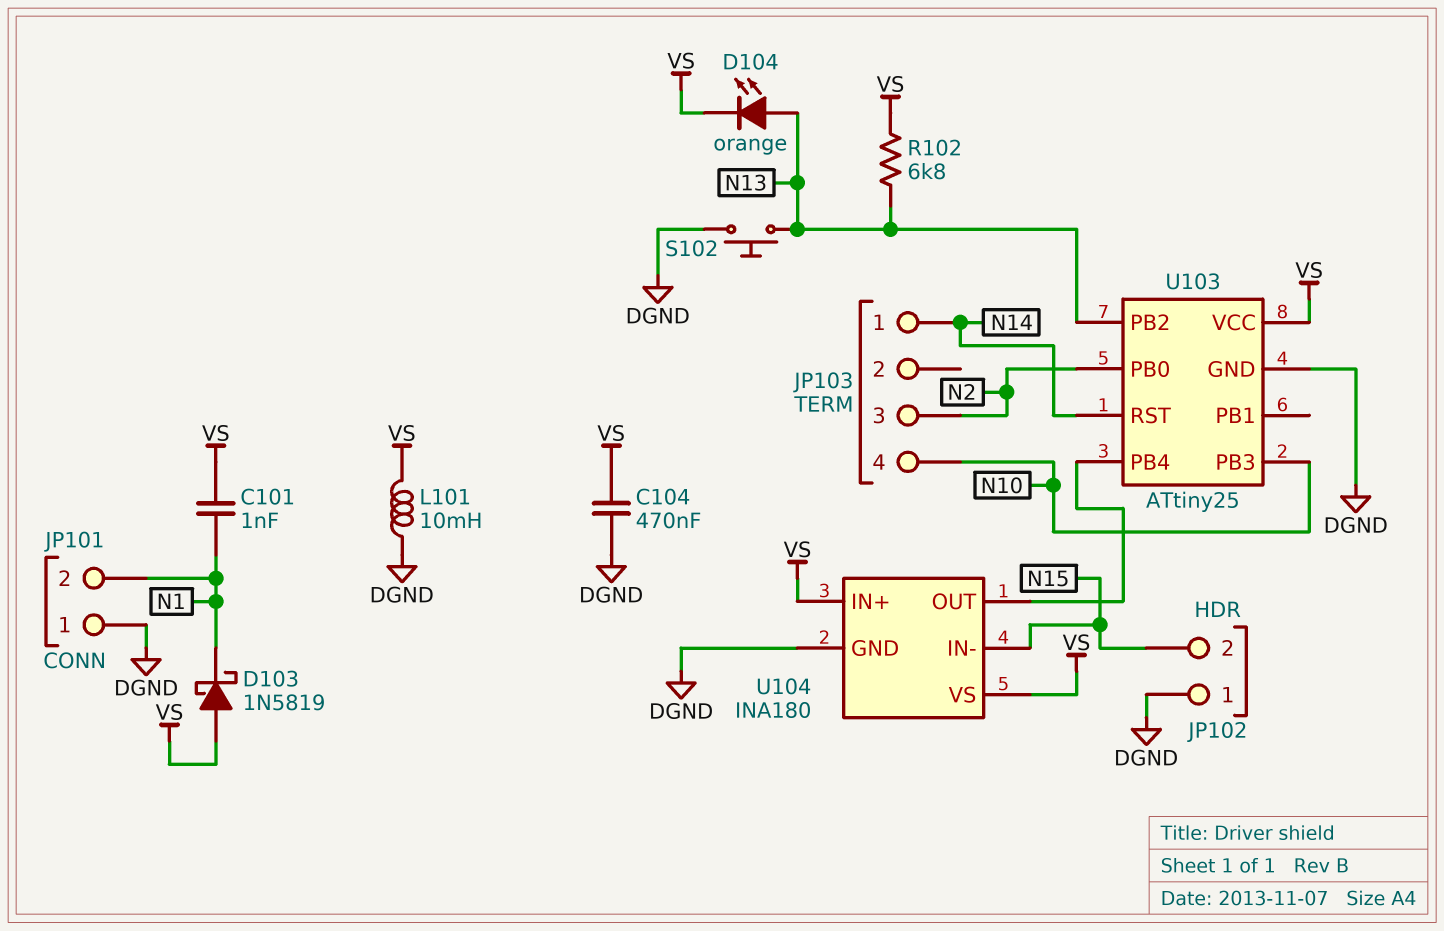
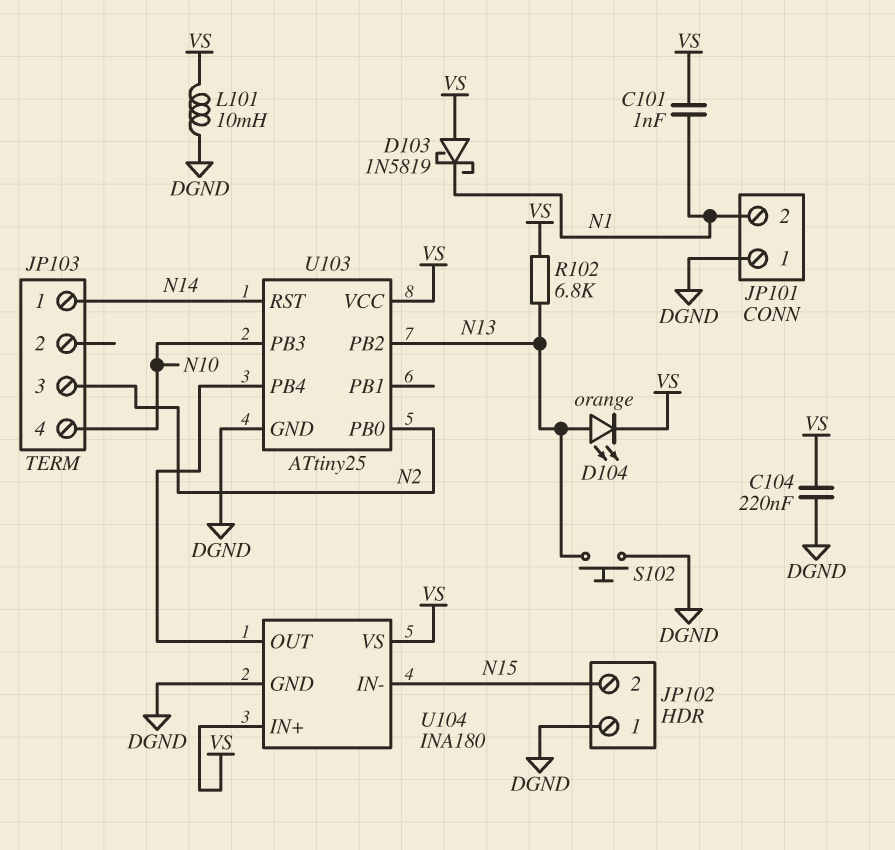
C104: 470nF (DGND, VS) -> 220nF (DGND, VS)

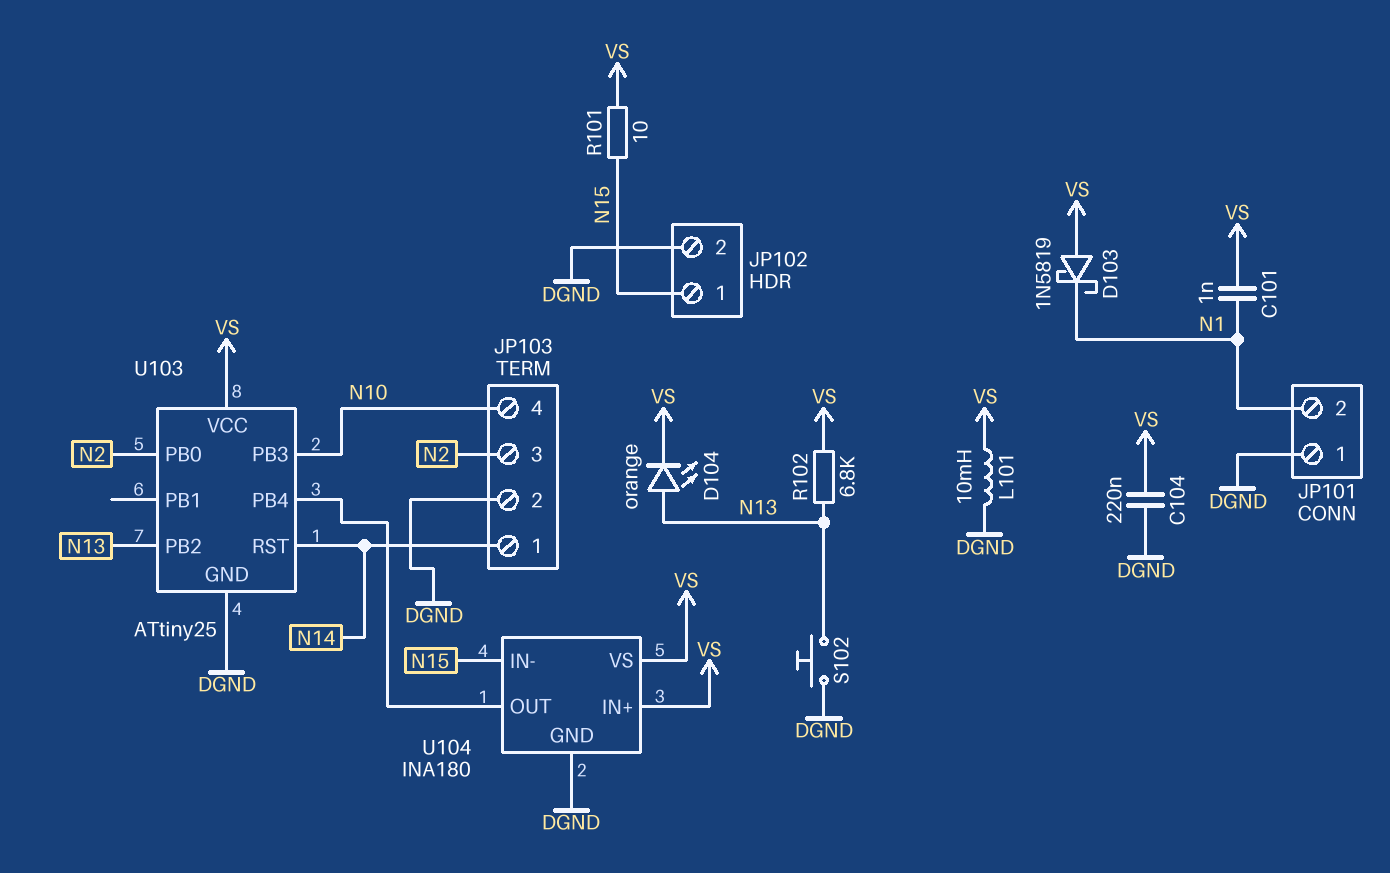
JP102 pin 1: DGND -> N15
JP102 pin 2: N15 -> DGND
JP103 pin 2: none -> DGND
R101: none -> 10 (N15, VS)

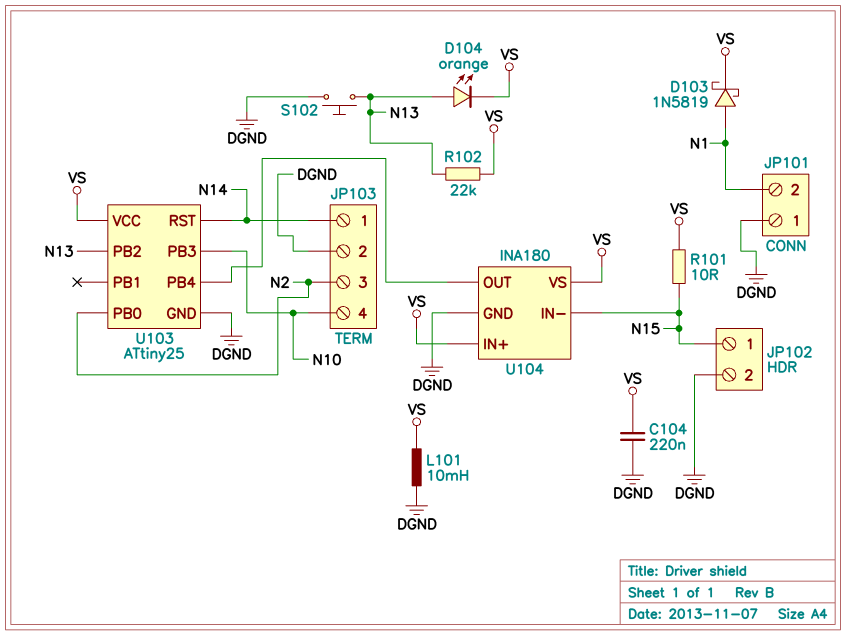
C101: 1nF (N1, VS) -> none
D103: schottky 1N5819 (A VS, K N1) -> schottky 1N5819 (A N1, K VS)
R102: 6.8k (N13, VS) -> 22k (N13, VS)

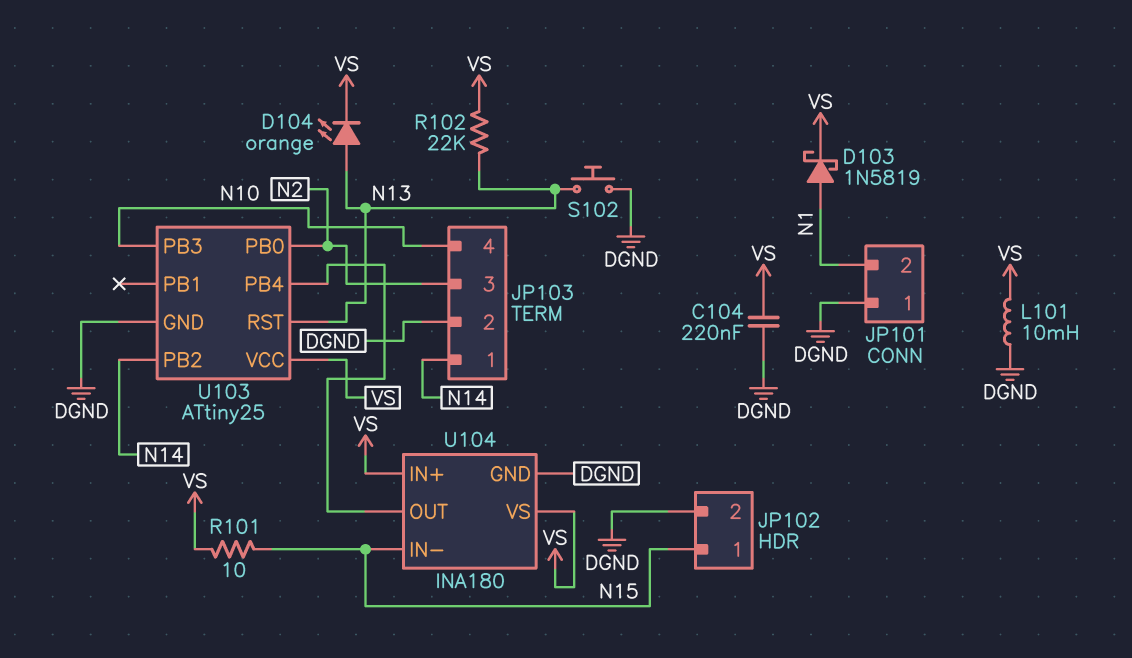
U103 pin PB2: N13 -> N14
U103 pin RST: N14 -> N13

